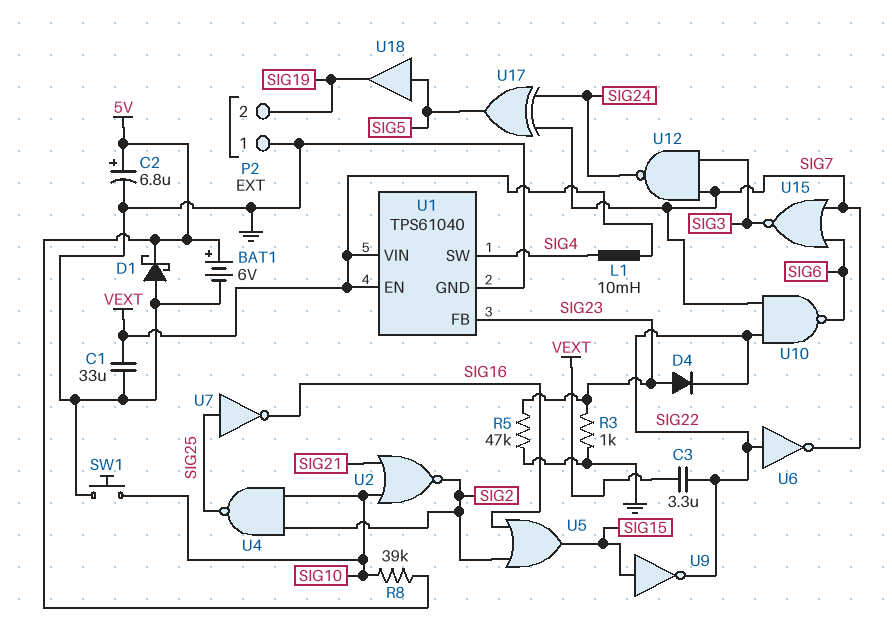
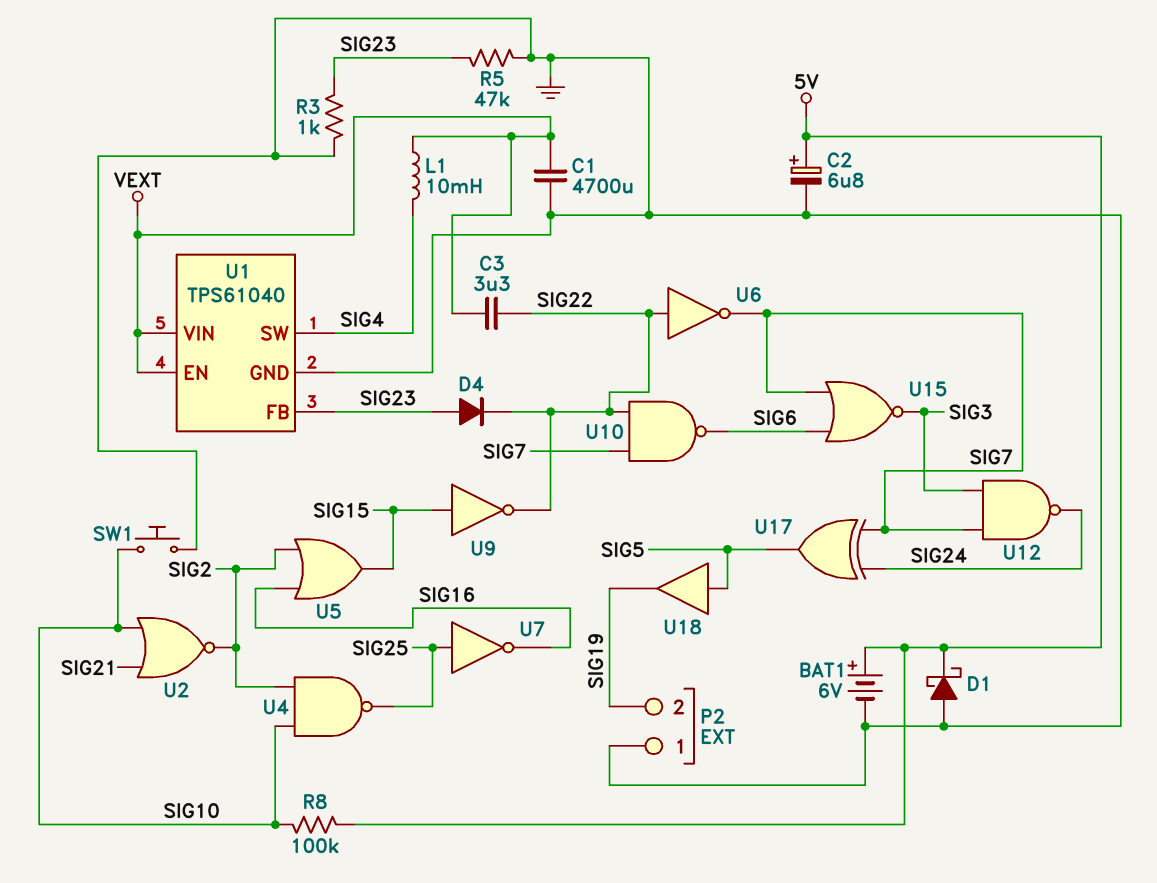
C1: 33uF (GND, VEXT) -> 4700uF (GND, VEXT)
R8: 39k (5V, SIG10) -> 100k (5V, SIG10)

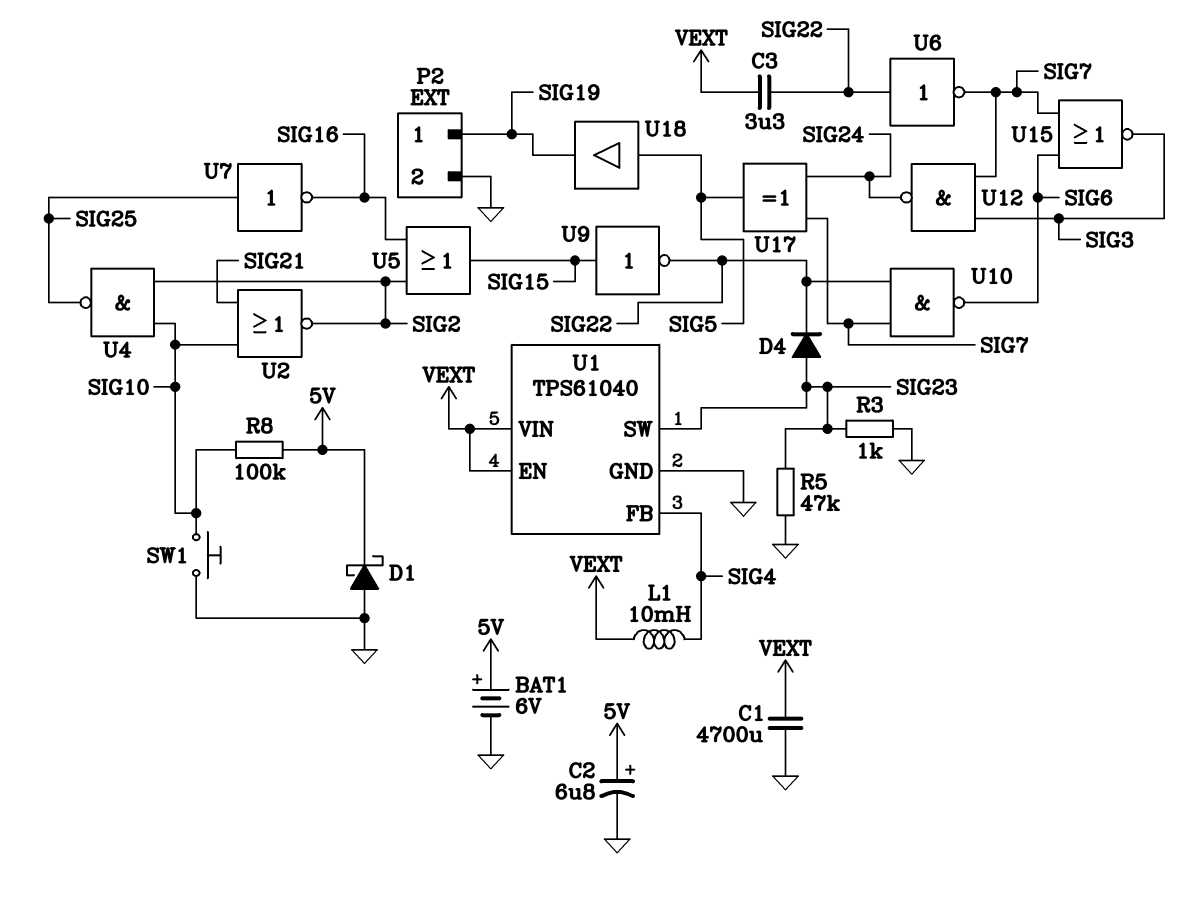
P2 pin 1: GND -> SIG19
P2 pin 2: SIG19 -> GND
U1 pin FB: SIG23 -> SIG4
U1 pin SW: SIG4 -> SIG23

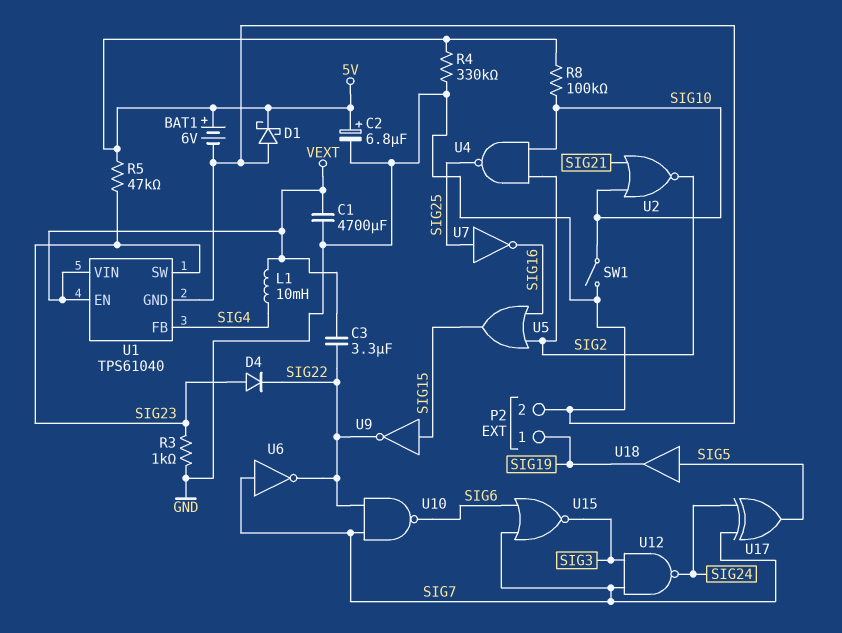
R4: none -> 330k (5V, GND)
R5: 47k (GND, SIG23) -> 47k (5V, SIG23)
SW1: button (GND, SIG10) -> switch (GND, SIG10)
U6: NOT (in SIG22, out SIG7) -> NOT (in SIG7, out SIG22)

